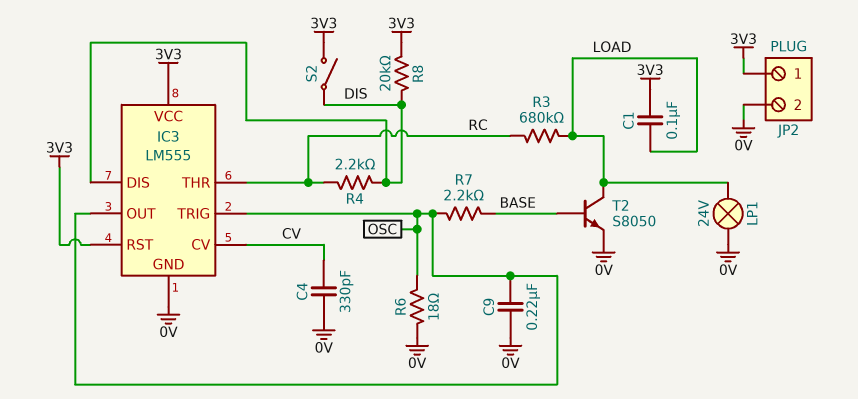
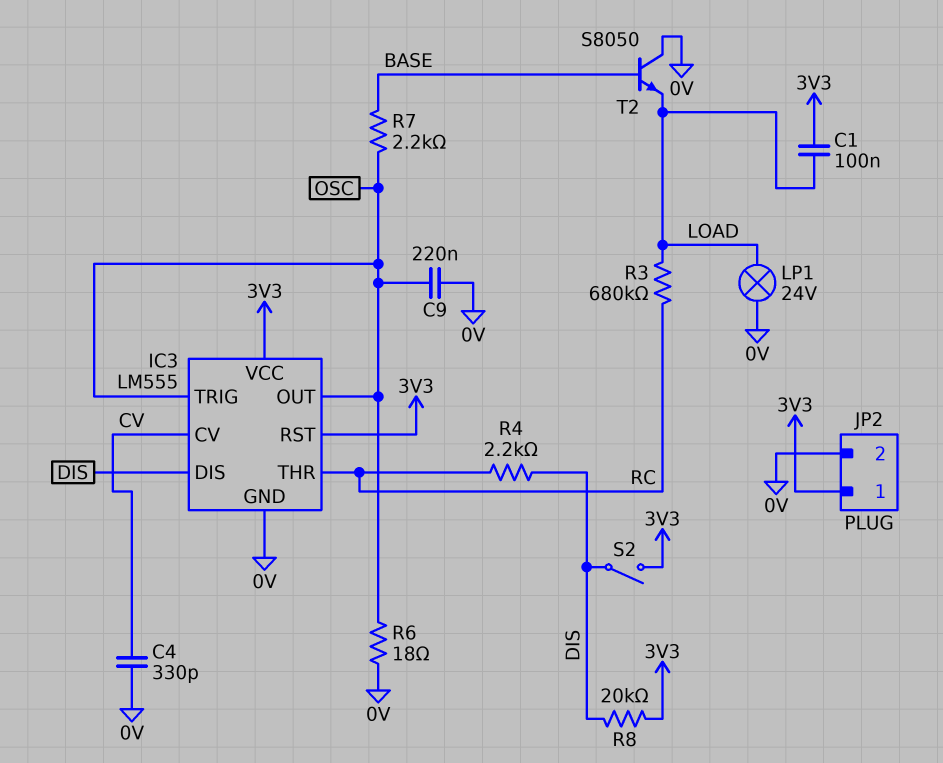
T2: NPN S8050 (B BASE, C LOAD, E 0V) -> NPN S8050 (B BASE, C 0V, E LOAD)

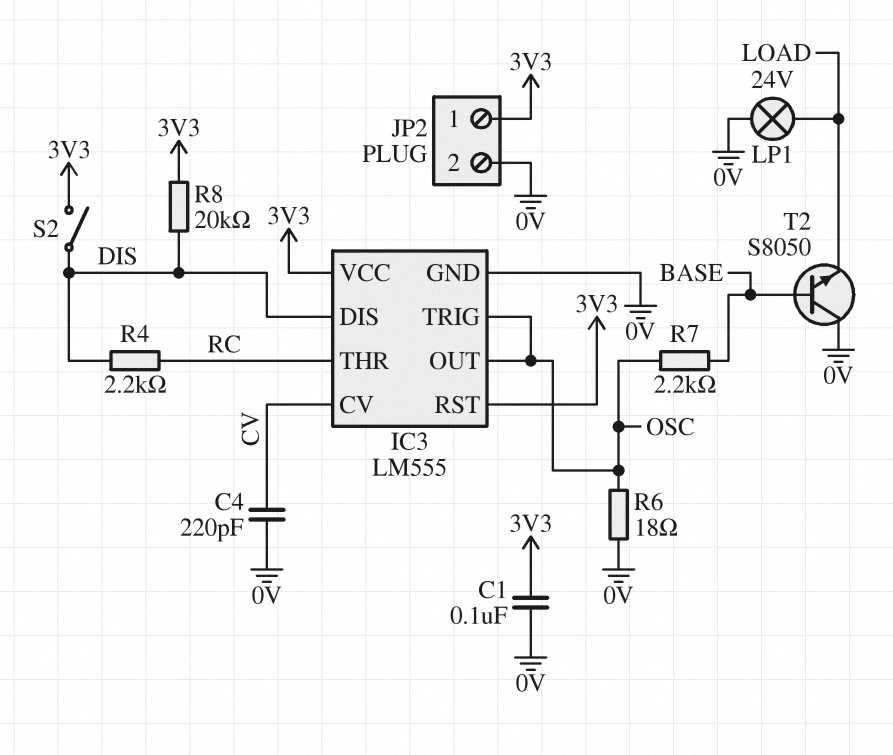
C1: 100nF (3V3, LOAD) -> 100nF (0V, 3V3)
C4: 330pF (0V, CV) -> 220pF (0V, CV)
C9: 220nF (0V, OSC) -> none
R3: 680k (LOAD, RC) -> none

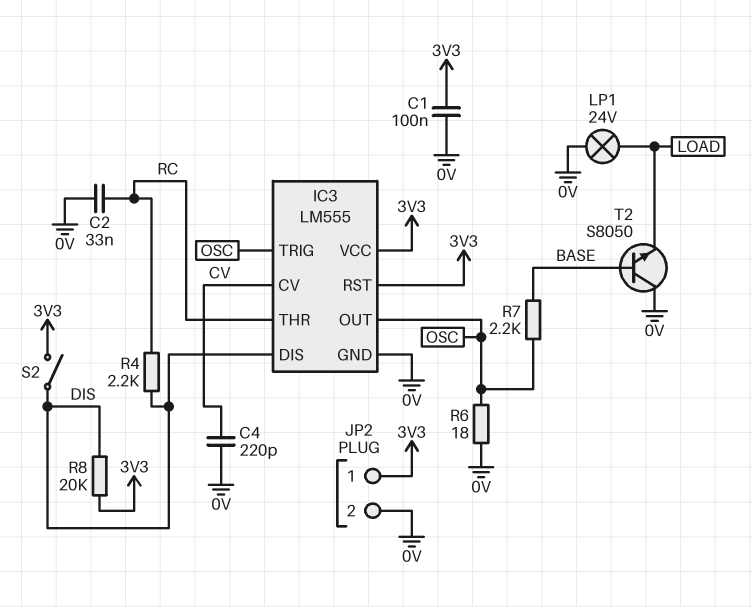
C2: none -> 33nF (0V, RC)

